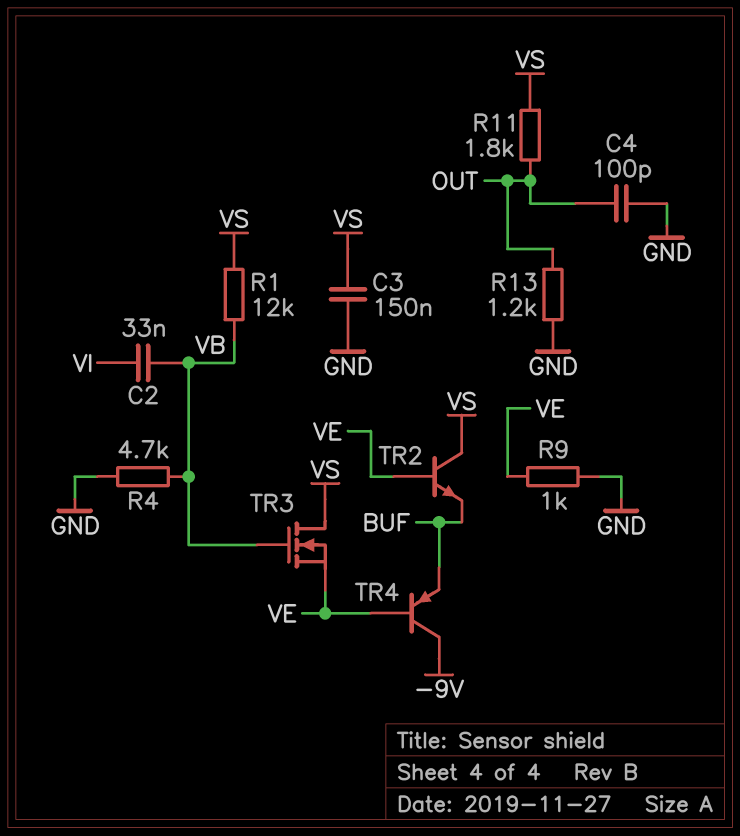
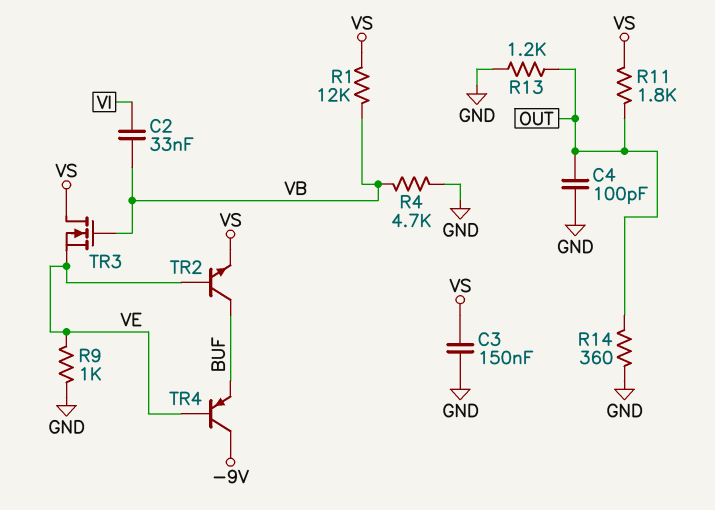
R14: none -> 360 (GND, OUT)
TR2: NPN (B VE, C VS, E BUF) -> NPN (B VE, C BUF, E VS)

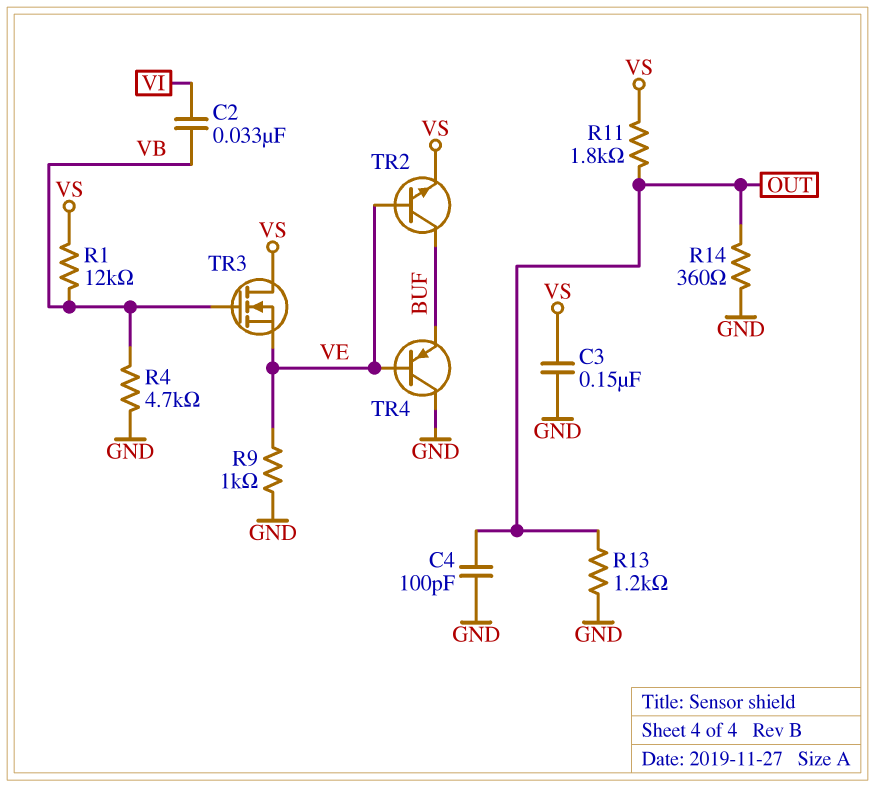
TR4: PNP (B VE, C -9V, E BUF) -> PNP (B VE, C GND, E BUF)

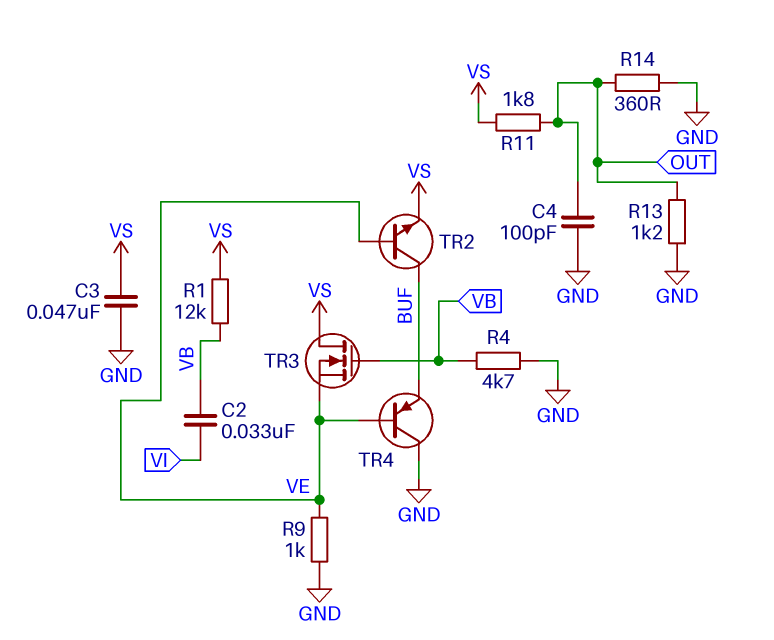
C3: 150nF (GND, VS) -> 47nF (GND, VS)

